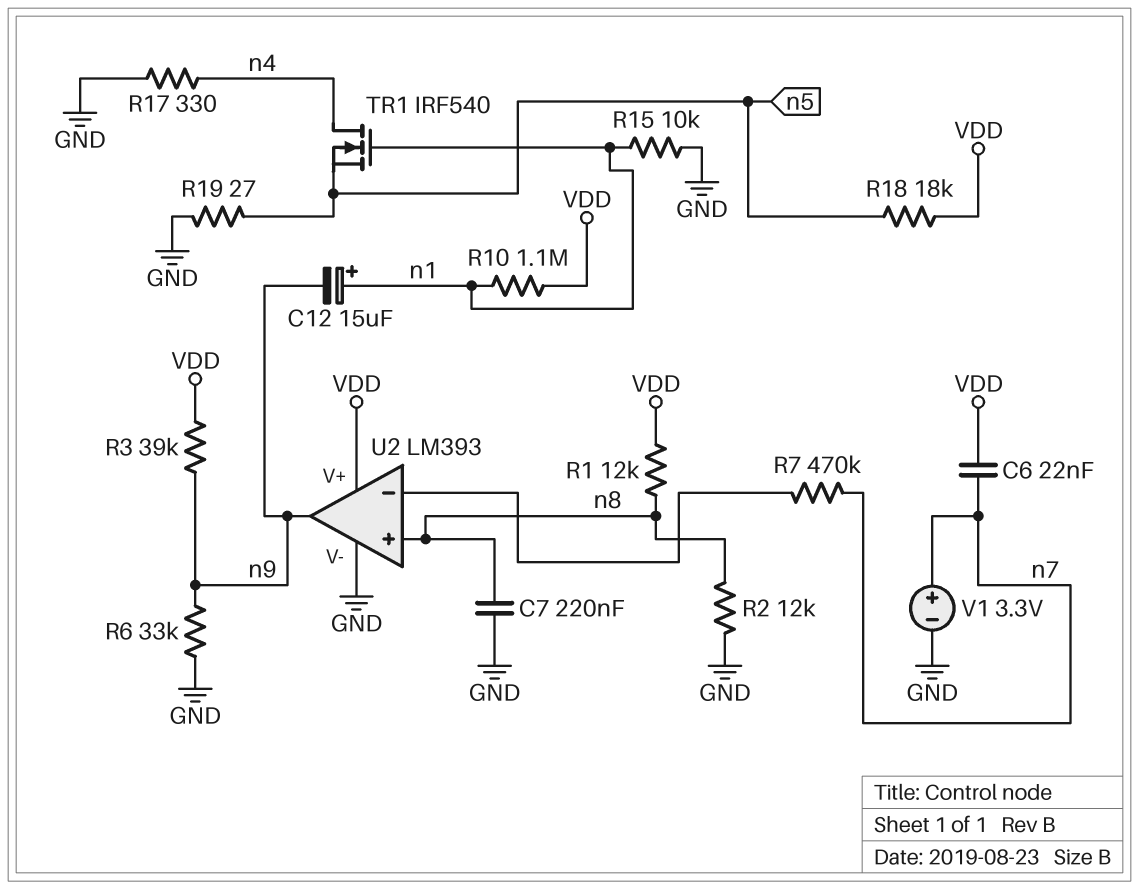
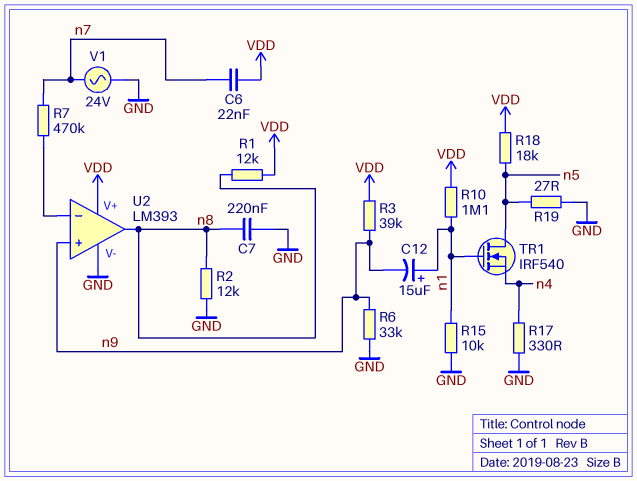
TR1: NMOS IRF540 (G n1, D n4, S n5) -> NMOS IRF540 (G n1, D n5, S n4)
U2 pin in+: n8 -> n9
U2 pin out: n9 -> n8
V1: 3.3V (plus n7, minus GND) -> AC 24V (GND, n7)

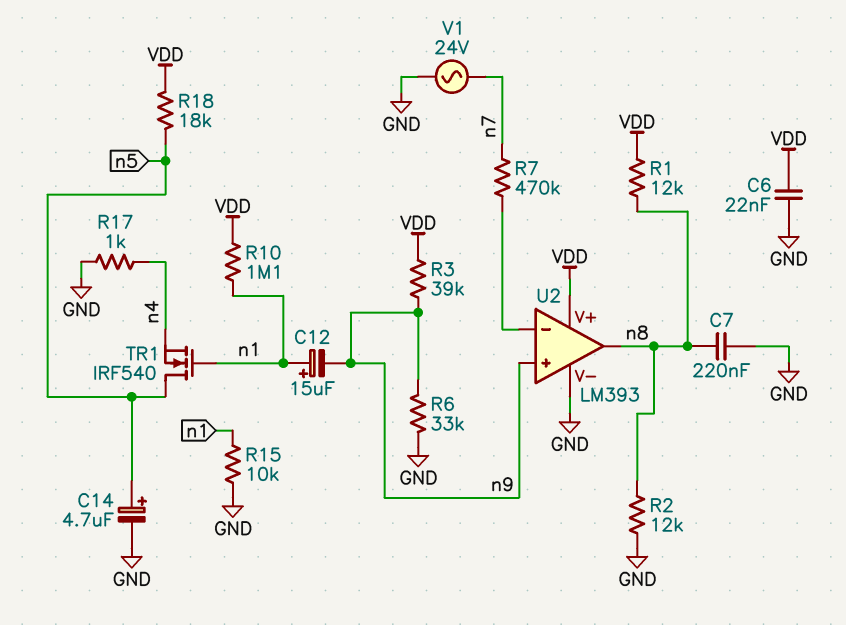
C6: 22nF (VDD, n7) -> 22nF (GND, VDD)
C14: none -> 4.7uF (plus n5, minus GND)
R17: 330 (GND, n4) -> 1k (GND, n4)
R19: 27 (GND, n5) -> none

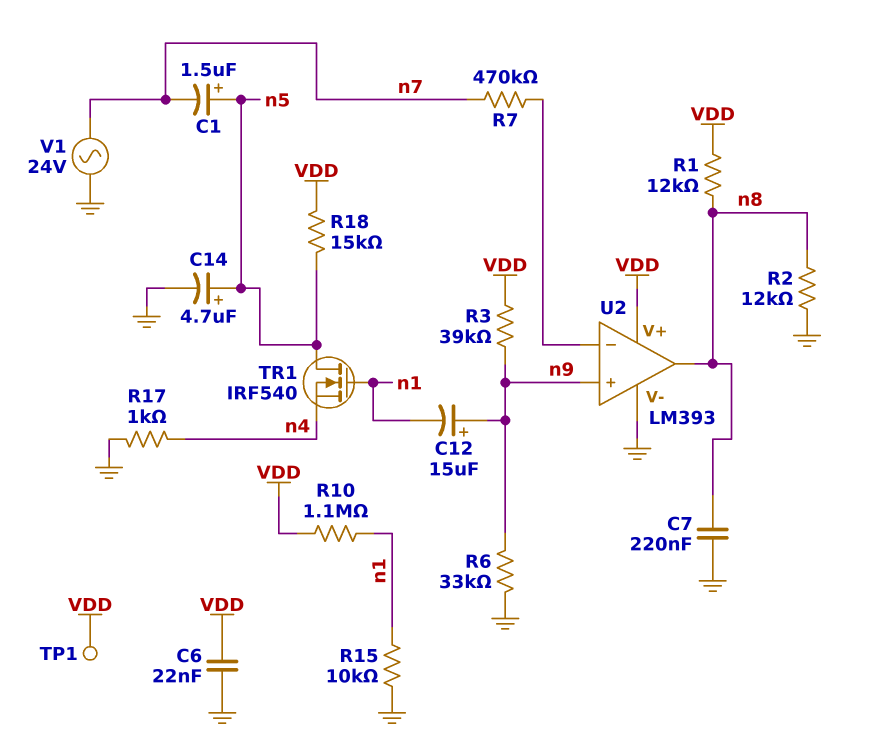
C1: none -> 1.5uF (plus n5, minus n7)
C12: 15uF (plus n1, minus n9) -> 15uF (plus n9, minus n1)
R18: 18k (VDD, n5) -> 15k (VDD, n5)
TP1: none -> test point (VDD)

